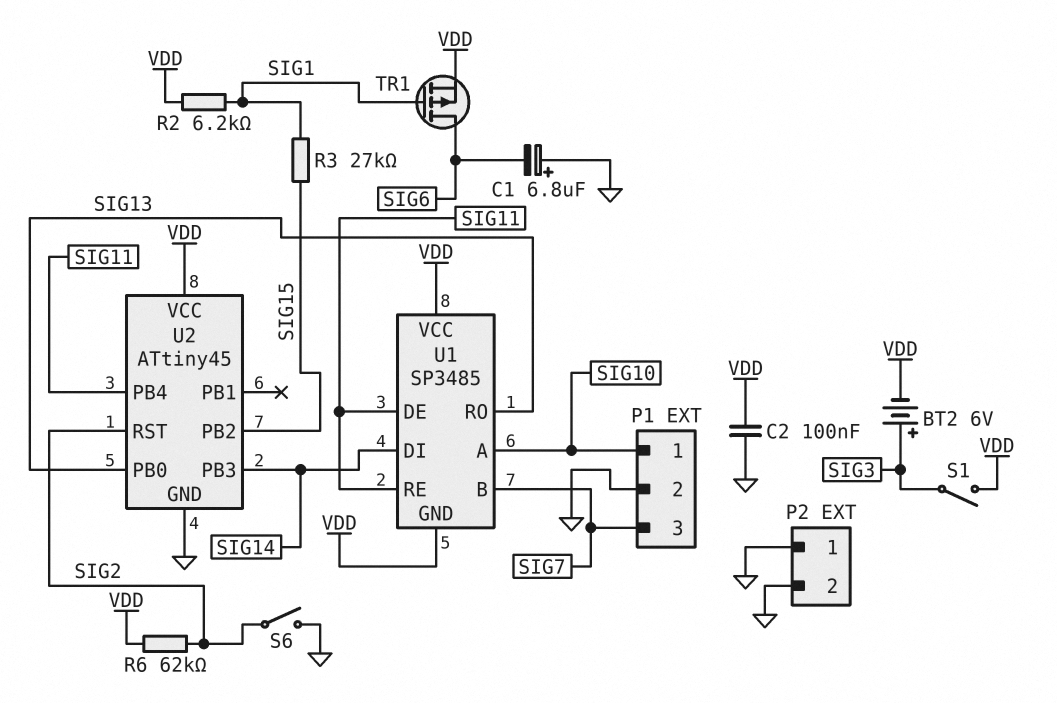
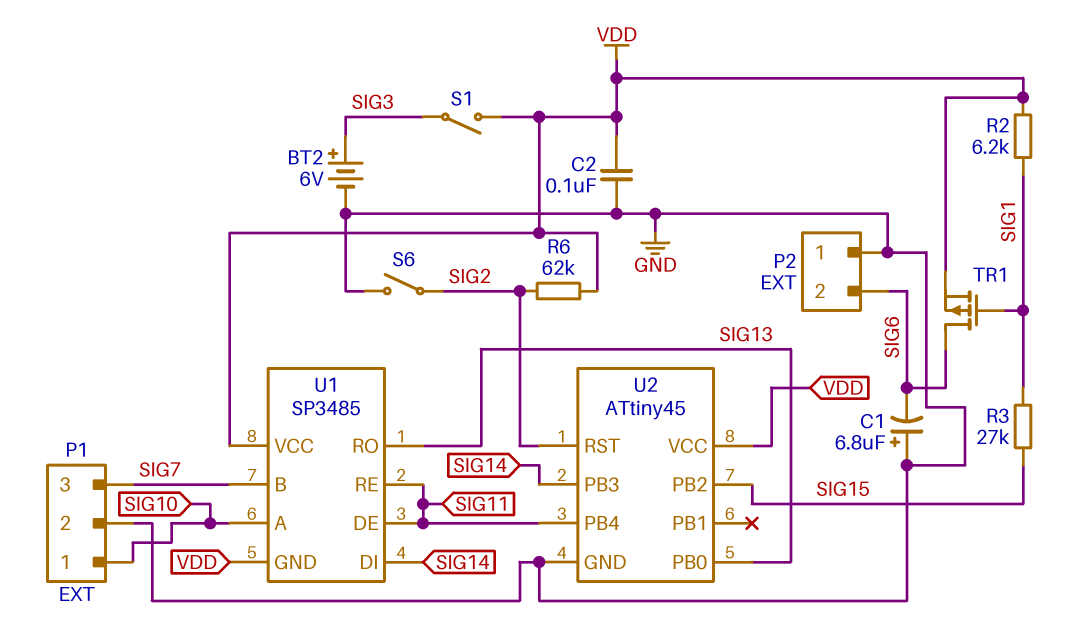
BT2: 6V (plus SIG3, minus VDD) -> 6V (plus SIG3, minus GND)
P2 pin 2: GND -> SIG6

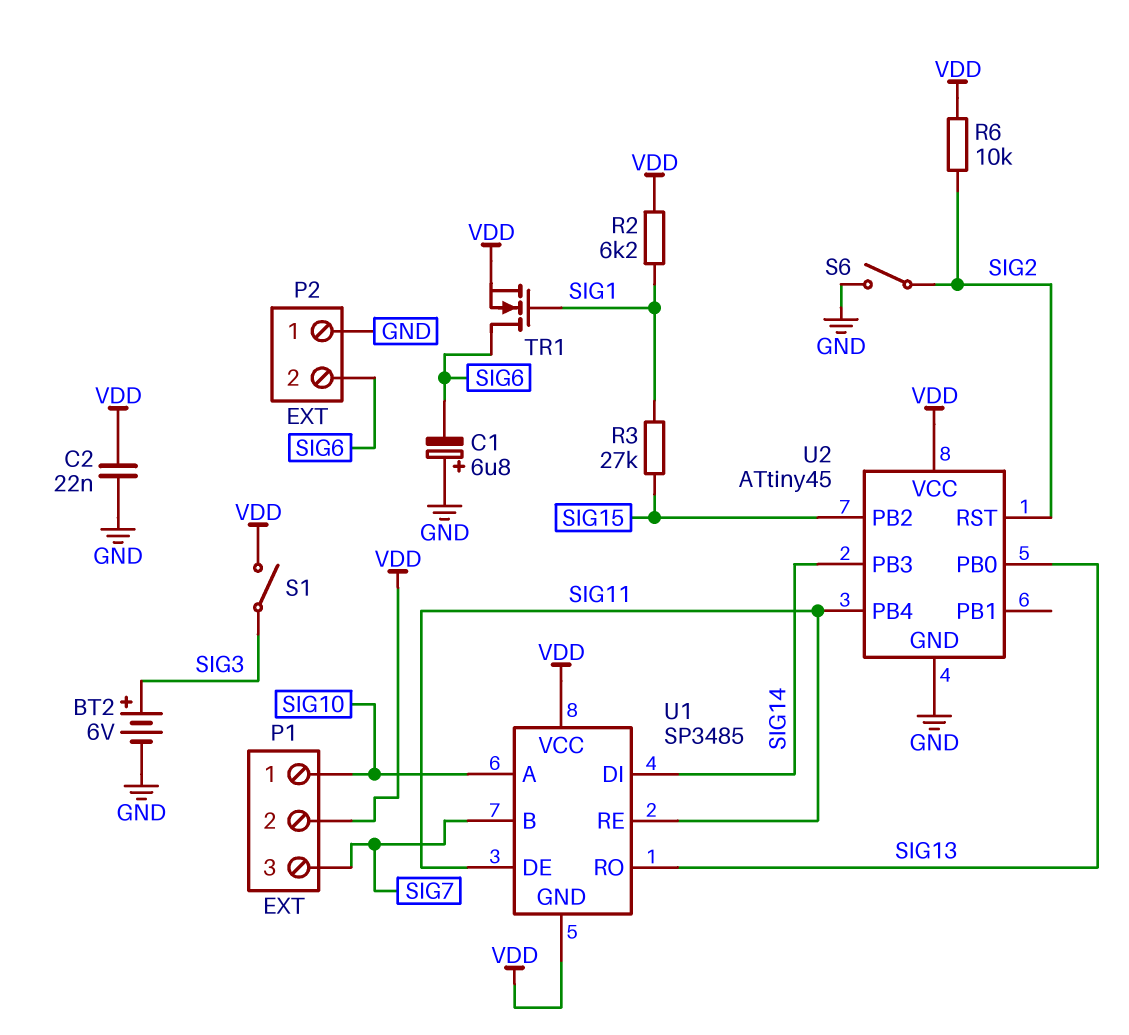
C2: 100nF (GND, VDD) -> 22nF (GND, VDD)
P1 pin 2: GND -> VDD
R6: 62k (SIG2, VDD) -> 10k (SIG2, VDD)
TR1: PMOS (G SIG1, D SIG6, S VDD) -> NMOS (G SIG1, D SIG6, S VDD)

